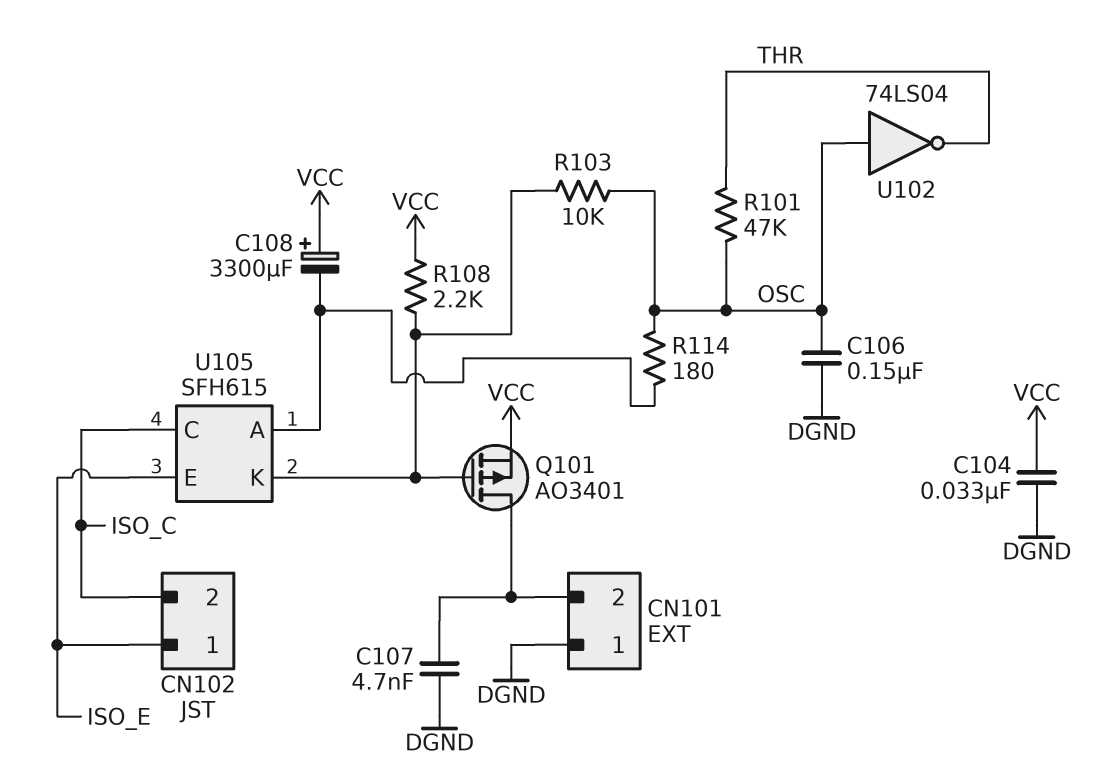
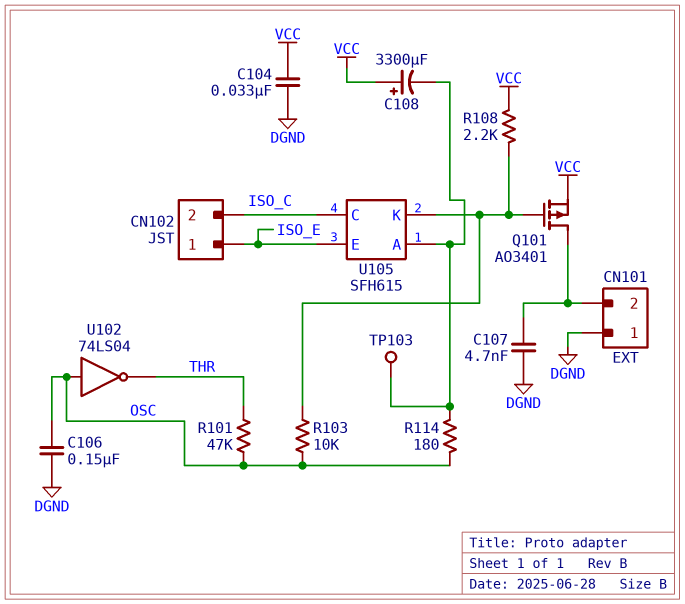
TP103: none -> test point (U105/A)

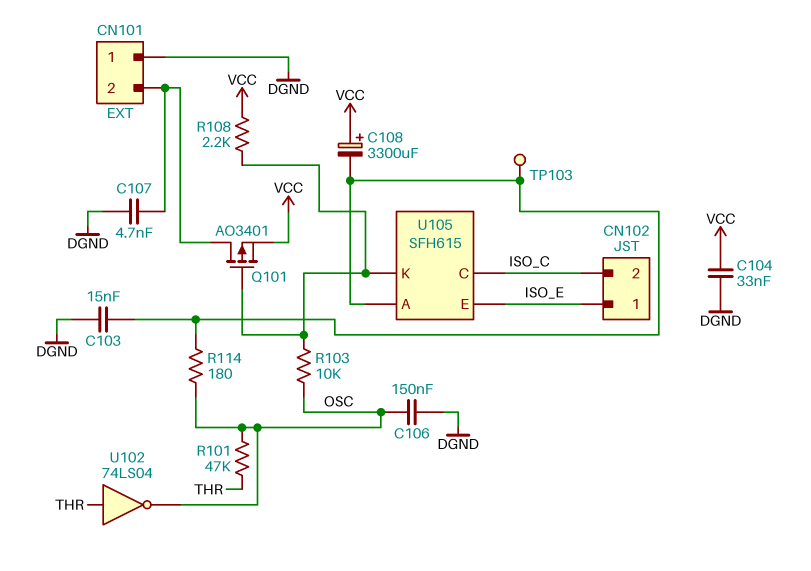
C103: none -> 15nF (DGND, U105/A)
U102: NOT 74LS04 (in OSC, out THR) -> NOT 74LS04 (in THR, out OSC)

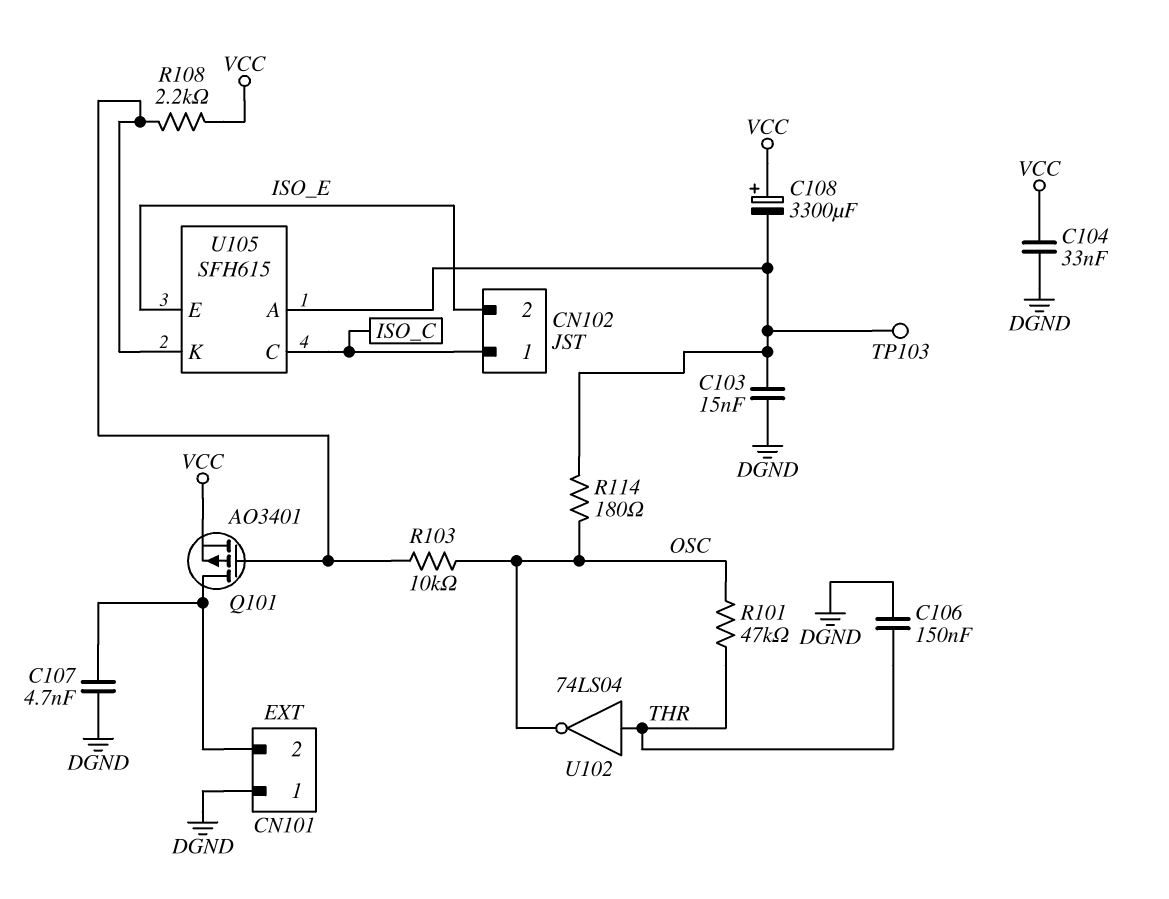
C106: 150nF (DGND, OSC) -> 150nF (DGND, THR)
CN102 pin 1: ISO_E -> ISO_C
CN102 pin 2: ISO_C -> ISO_E

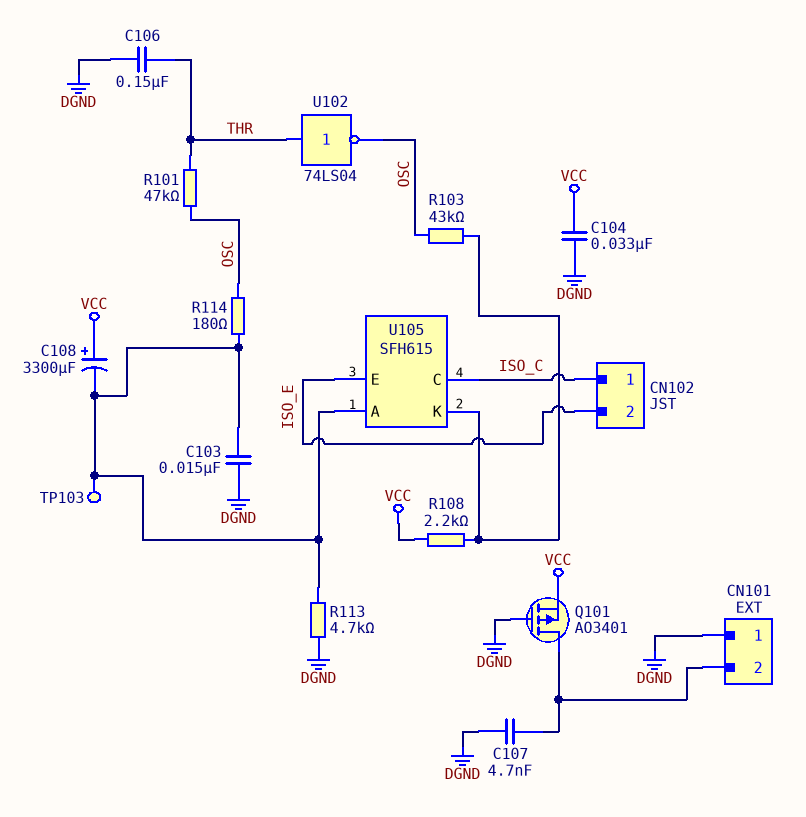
Q101: PMOS AO3401 (G U105/K, D CN101/2, S VCC) -> PMOS AO3401 (G DGND, D CN101/2, S VCC)
R103: 10k (OSC, U105/K) -> 43k (OSC, U105/K)
R113: none -> 4.7k (DGND, U105/A)

